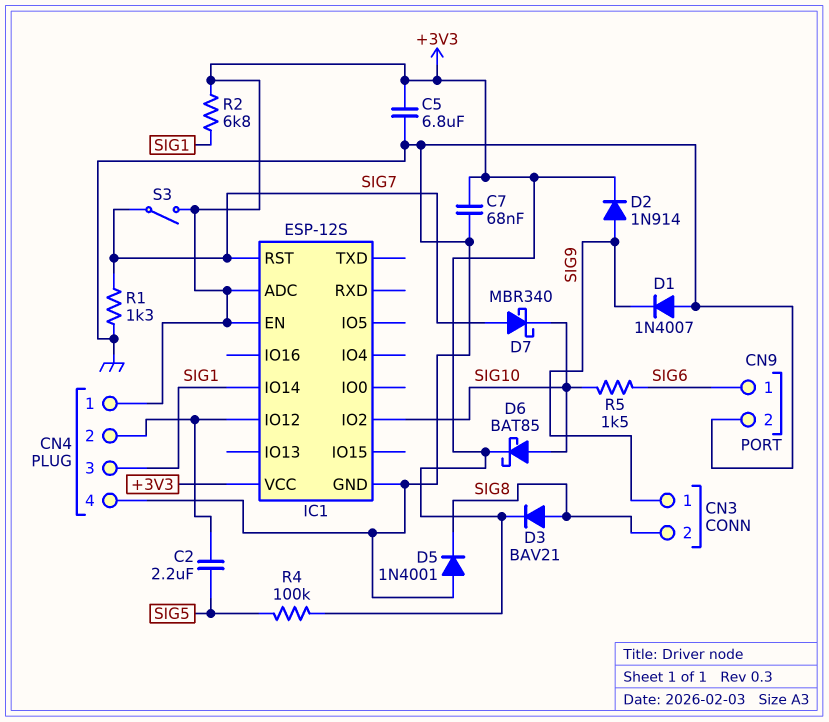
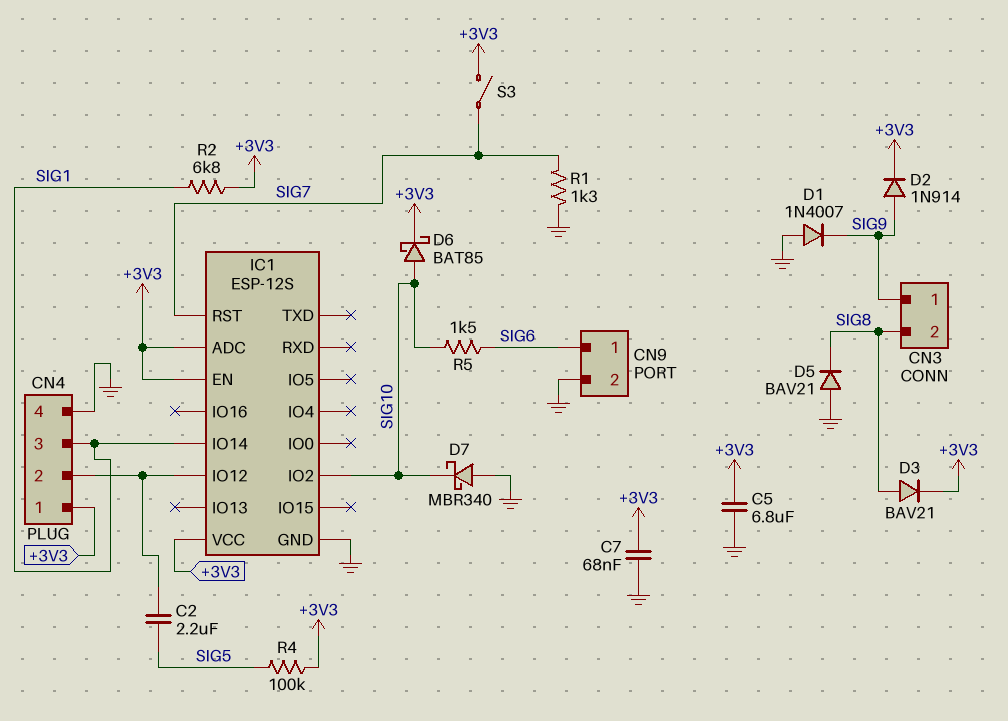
D5: diode 1N4001 (A GND, K SIG8) -> diode BAV21 (A GND, K SIG8)
D7: schottky MBR340 (A SIG7, K SIG10) -> schottky MBR340 (A GND, K SIG10)

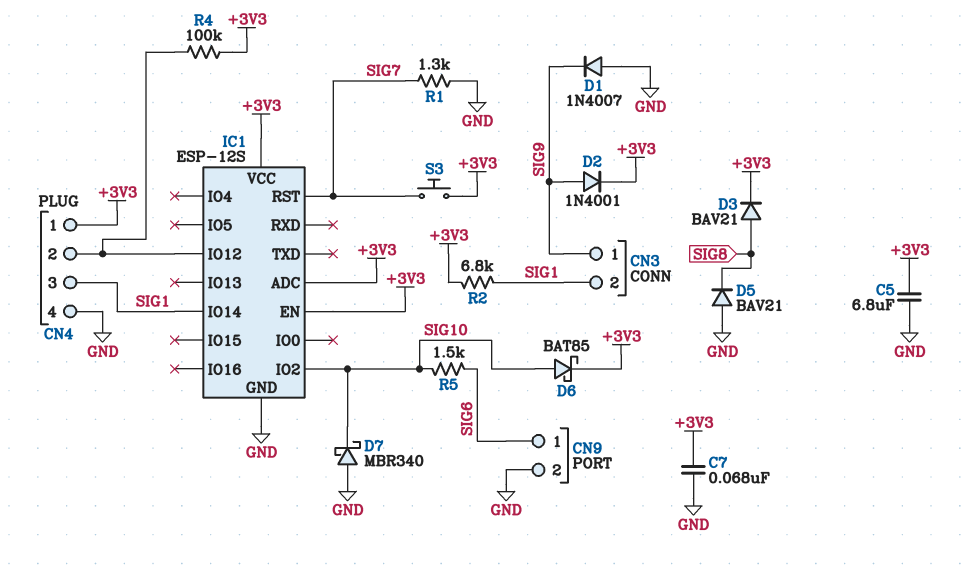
C2: 2.2uF (CN4/2, SIG5) -> none
CN3 pin 2: SIG8 -> SIG1
D2: diode 1N914 (A SIG9, K +3V3) -> diode 1N4001 (A SIG9, K +3V3)
R4: 100k (+3V3, SIG5) -> 100k (+3V3, CN4/2)
S3: switch (+3V3, SIG7) -> button (+3V3, SIG7)

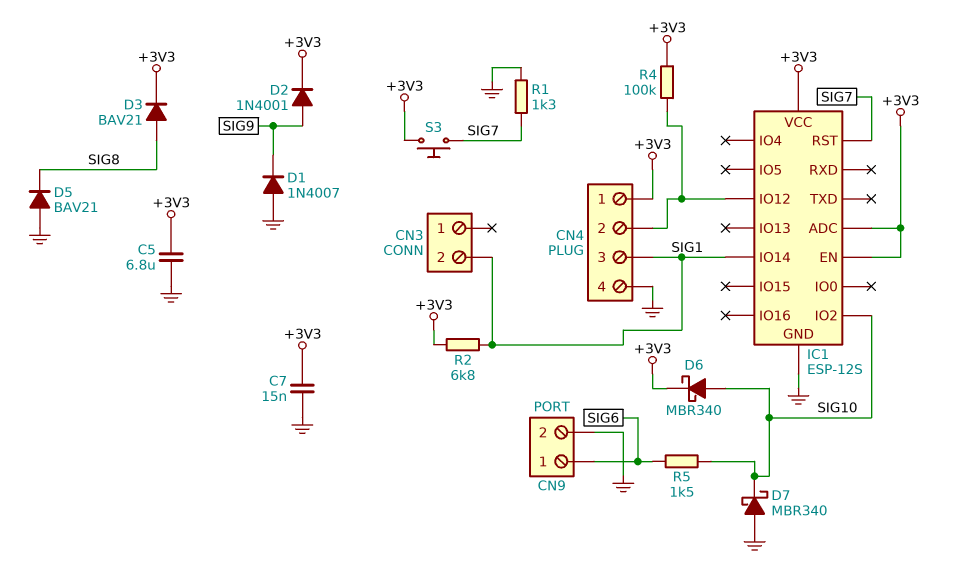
C7: 68nF (+3V3, GND) -> 15nF (+3V3, GND)
CN3 pin 1: SIG9 -> none
D6: schottky BAT85 (A SIG10, K +3V3) -> schottky MBR340 (A SIG10, K +3V3)

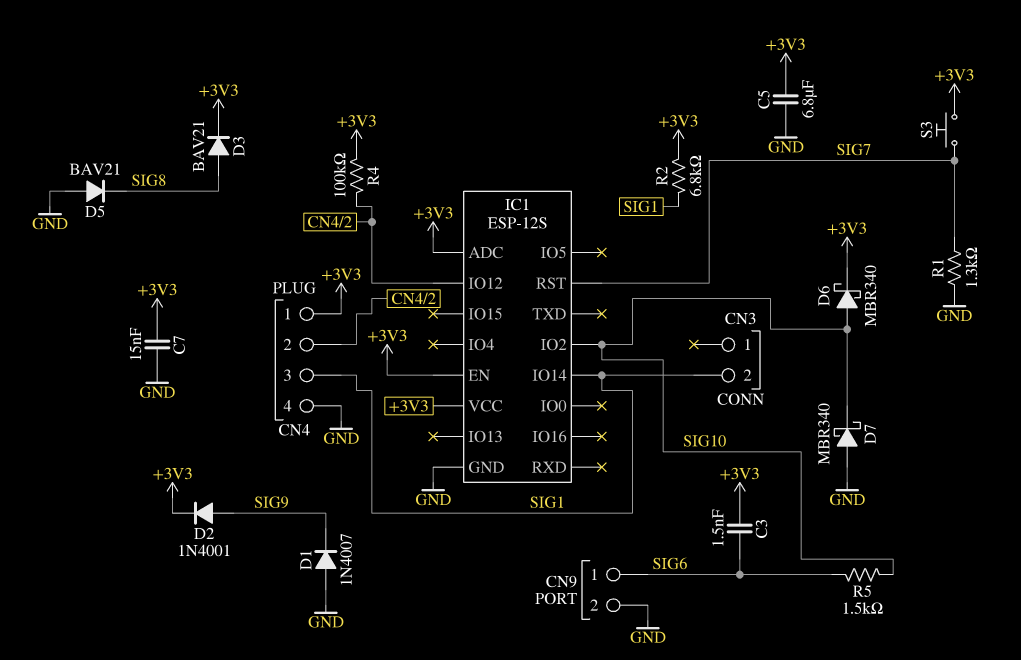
C3: none -> 1.5nF (+3V3, SIG6)

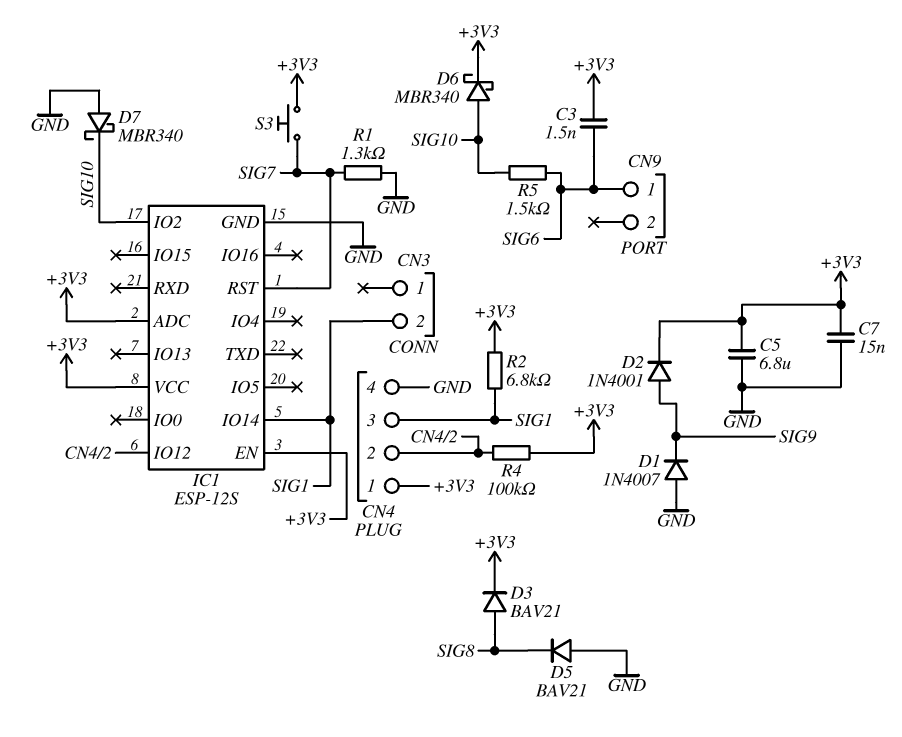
CN9 pin 2: GND -> none

